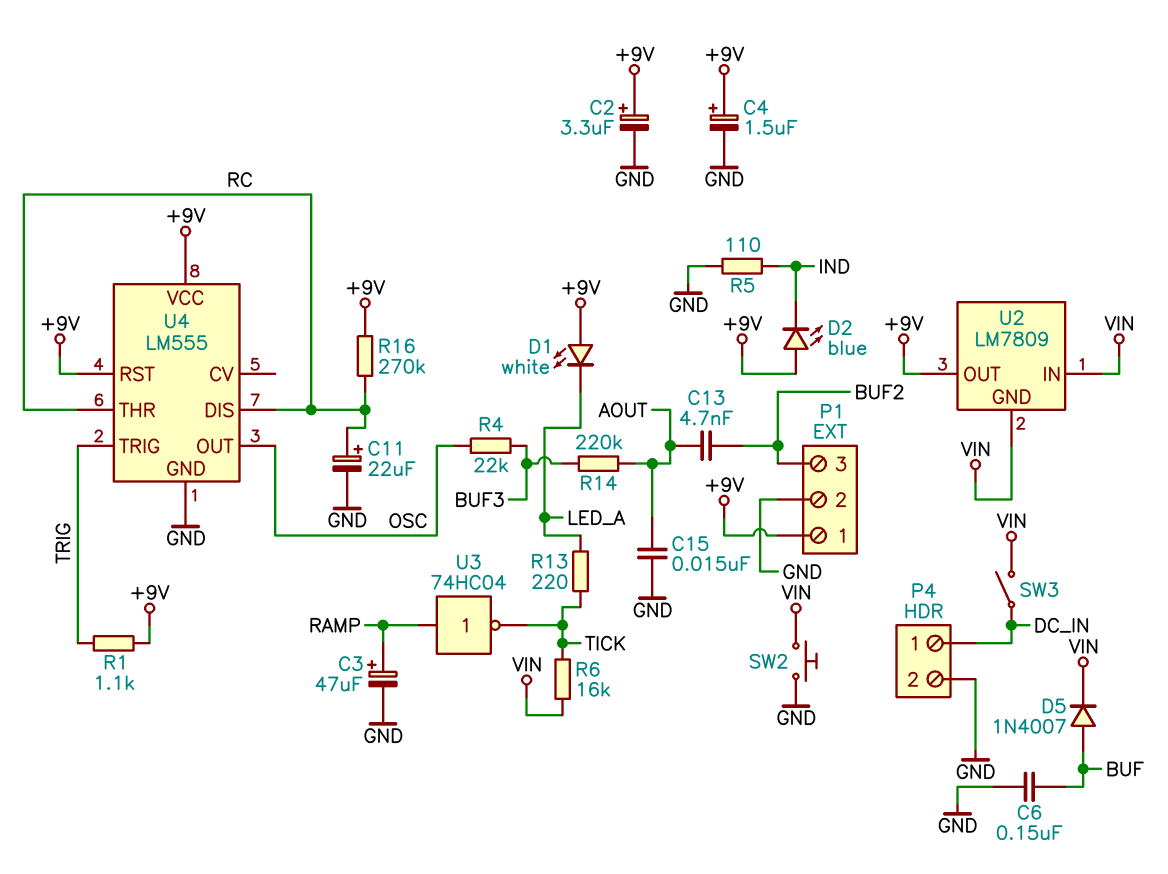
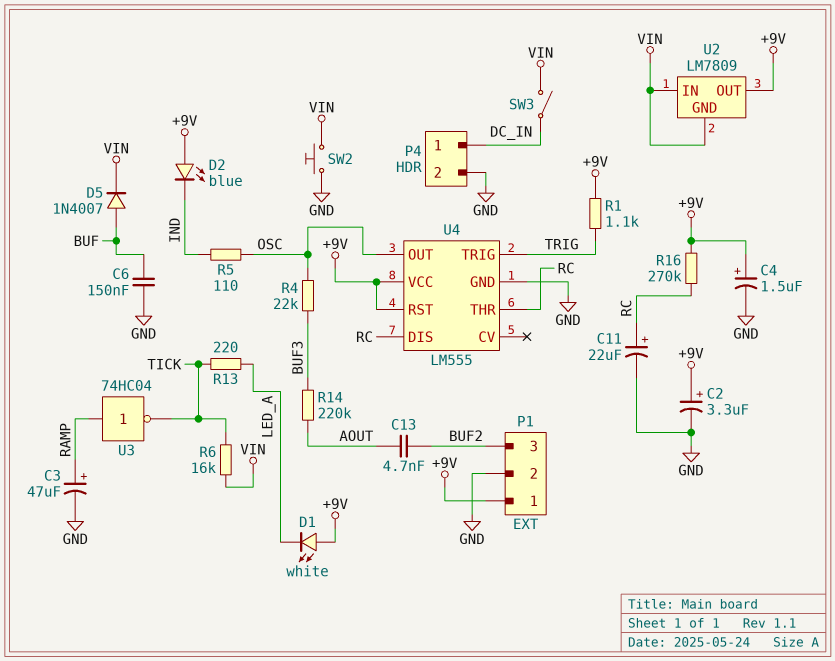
C15: 15nF (AOUT, GND) -> none
R5: 110 (GND, IND) -> 110 (IND, OSC)

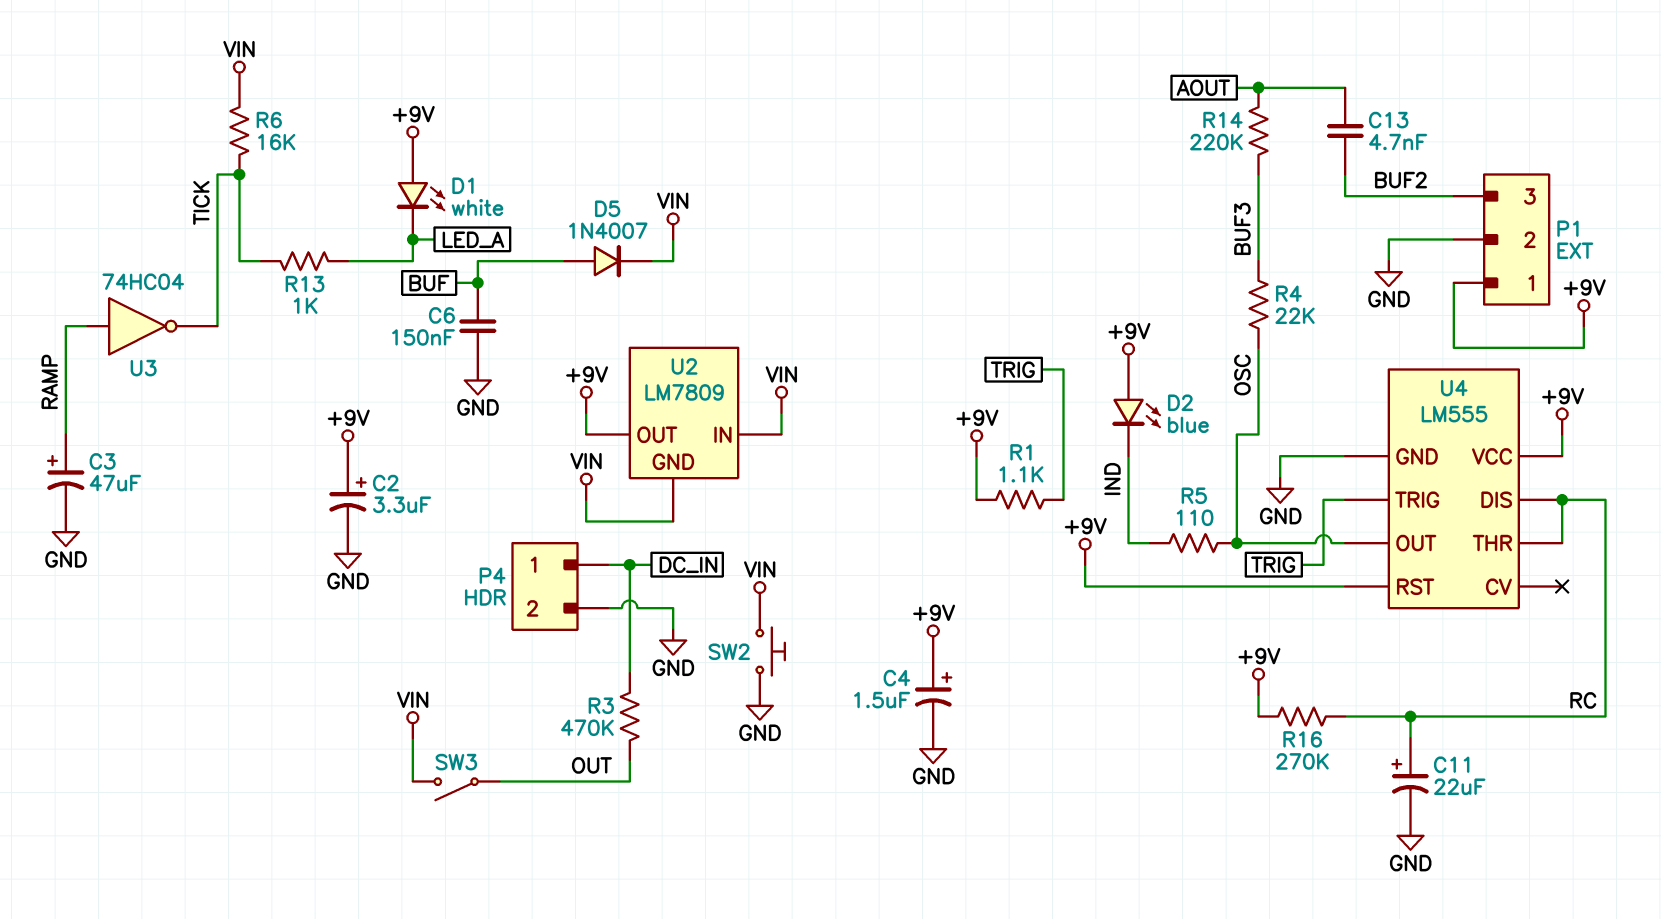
R3: none -> 470k (DC_IN, OUT)
R13: 220 (LED_A, TICK) -> 1k (LED_A, TICK)
SW3: switch (DC_IN, VIN) -> switch (OUT, VIN)

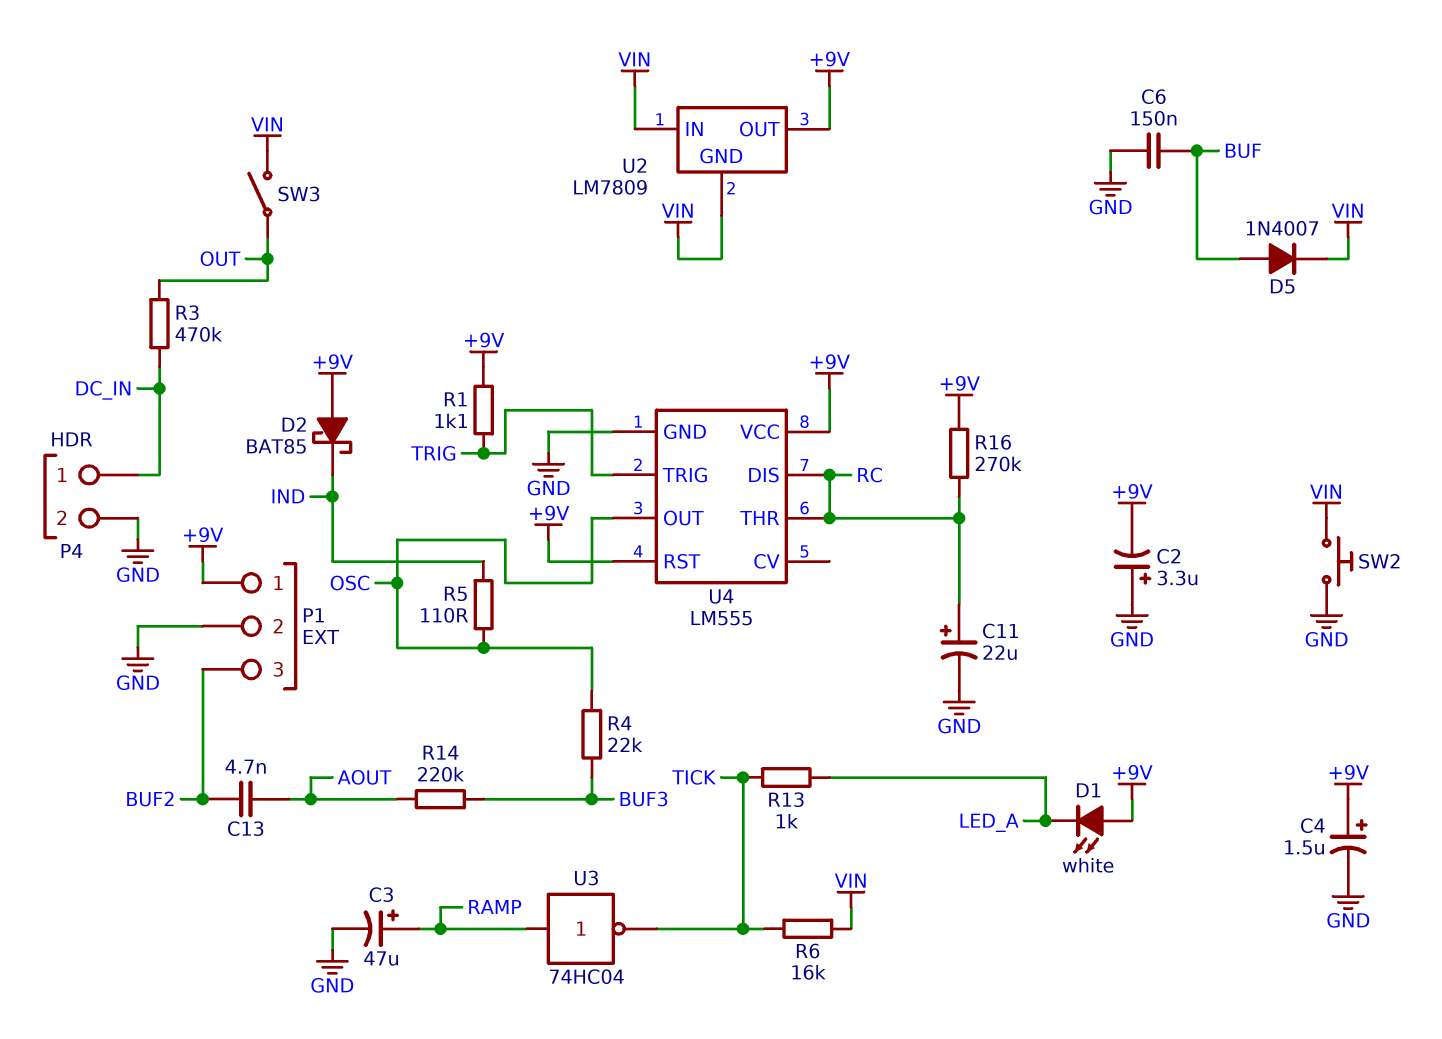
C2: 3.3uF (plus +9V, minus GND) -> 3.3uF (plus GND, minus +9V)
D2: LED blue (A +9V, K IND) -> schottky BAT85 (A +9V, K IND)

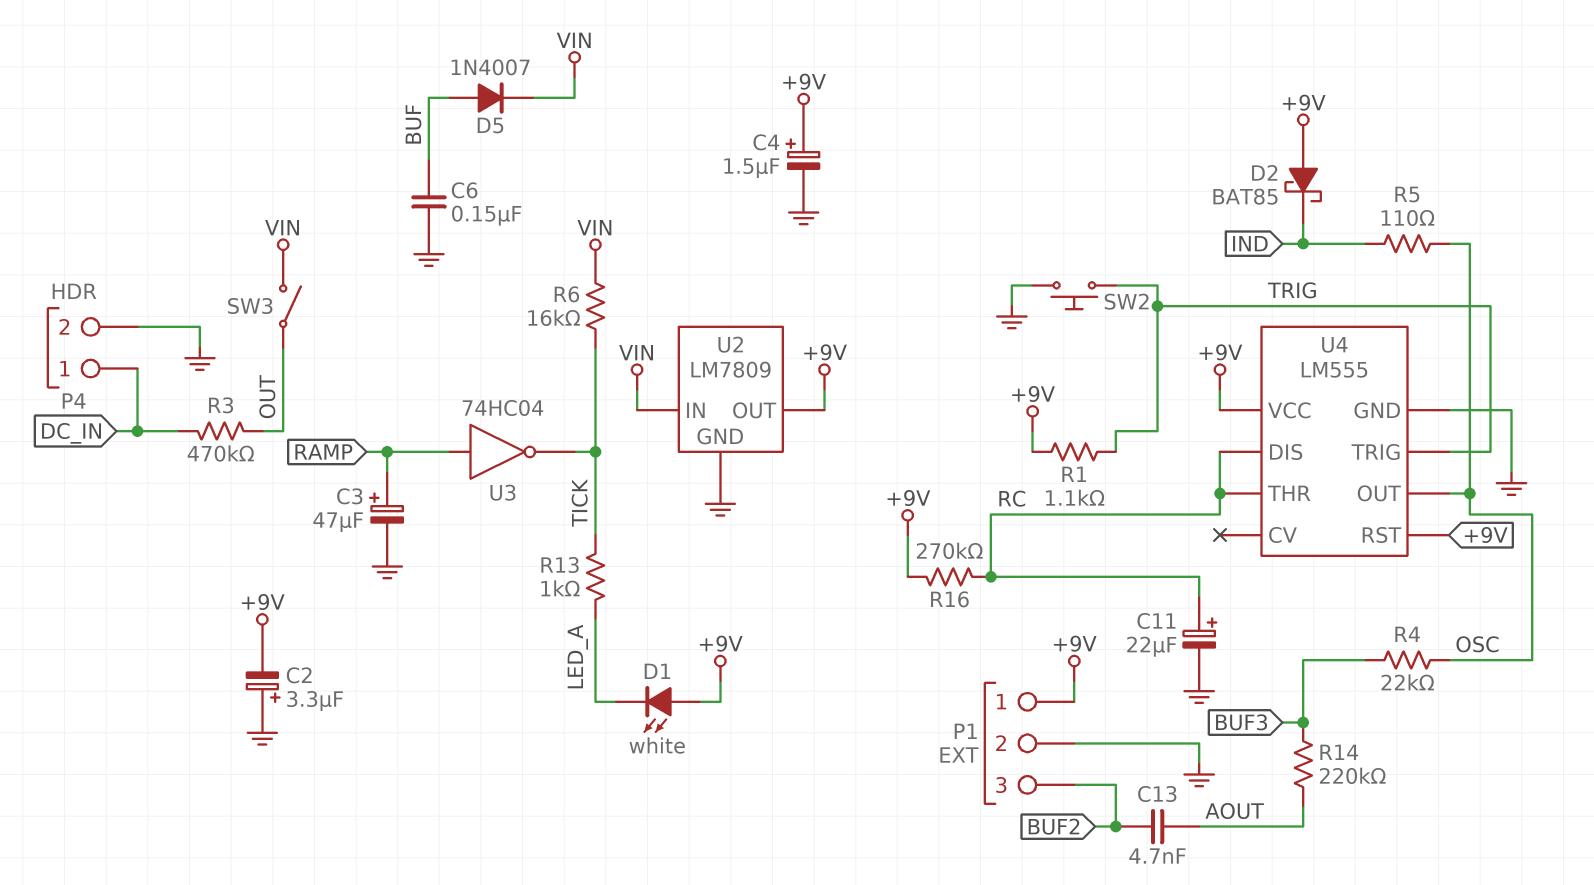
SW2: button (GND, VIN) -> button (GND, TRIG)
U2 pin GND: VIN -> GND

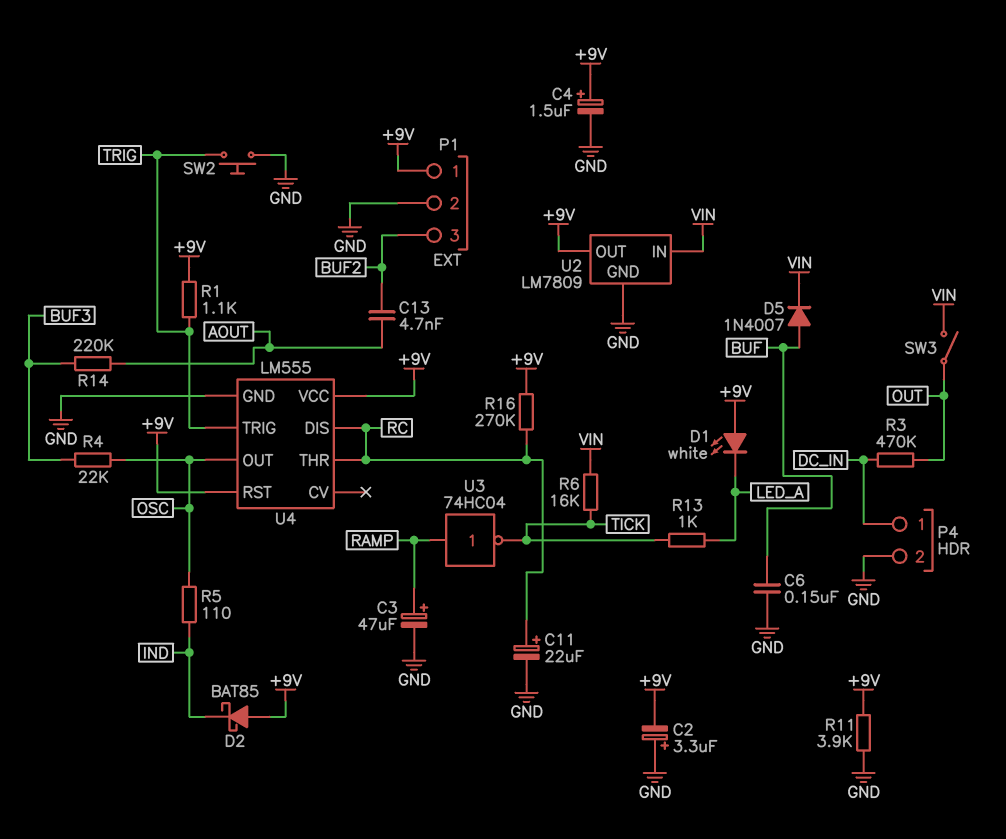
R11: none -> 3.9k (+9V, GND)

